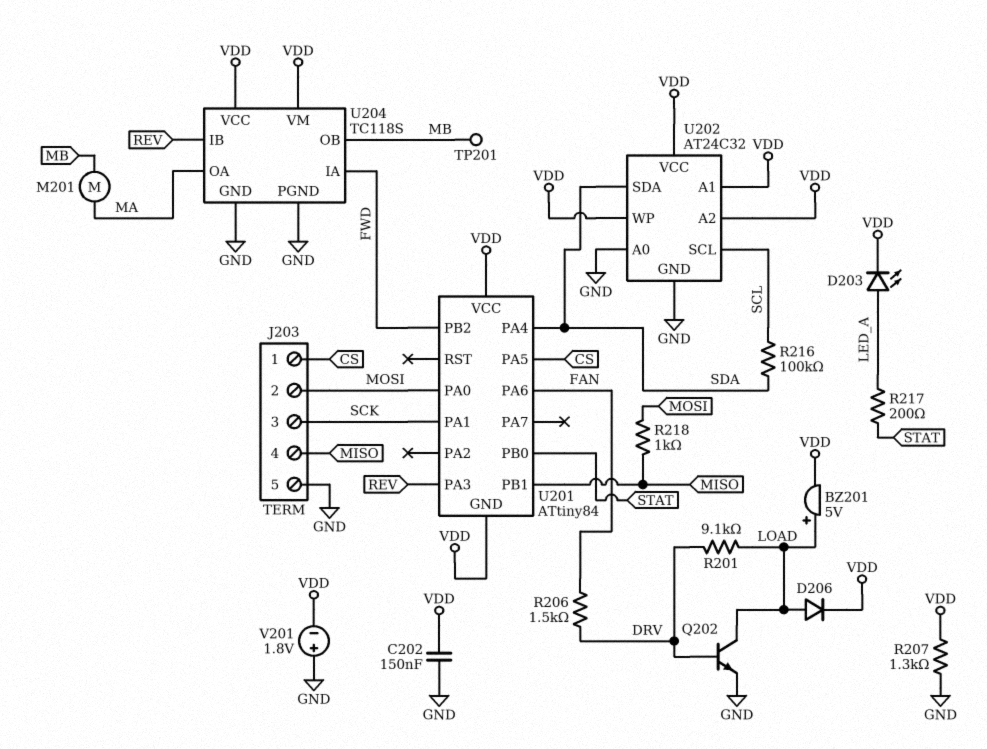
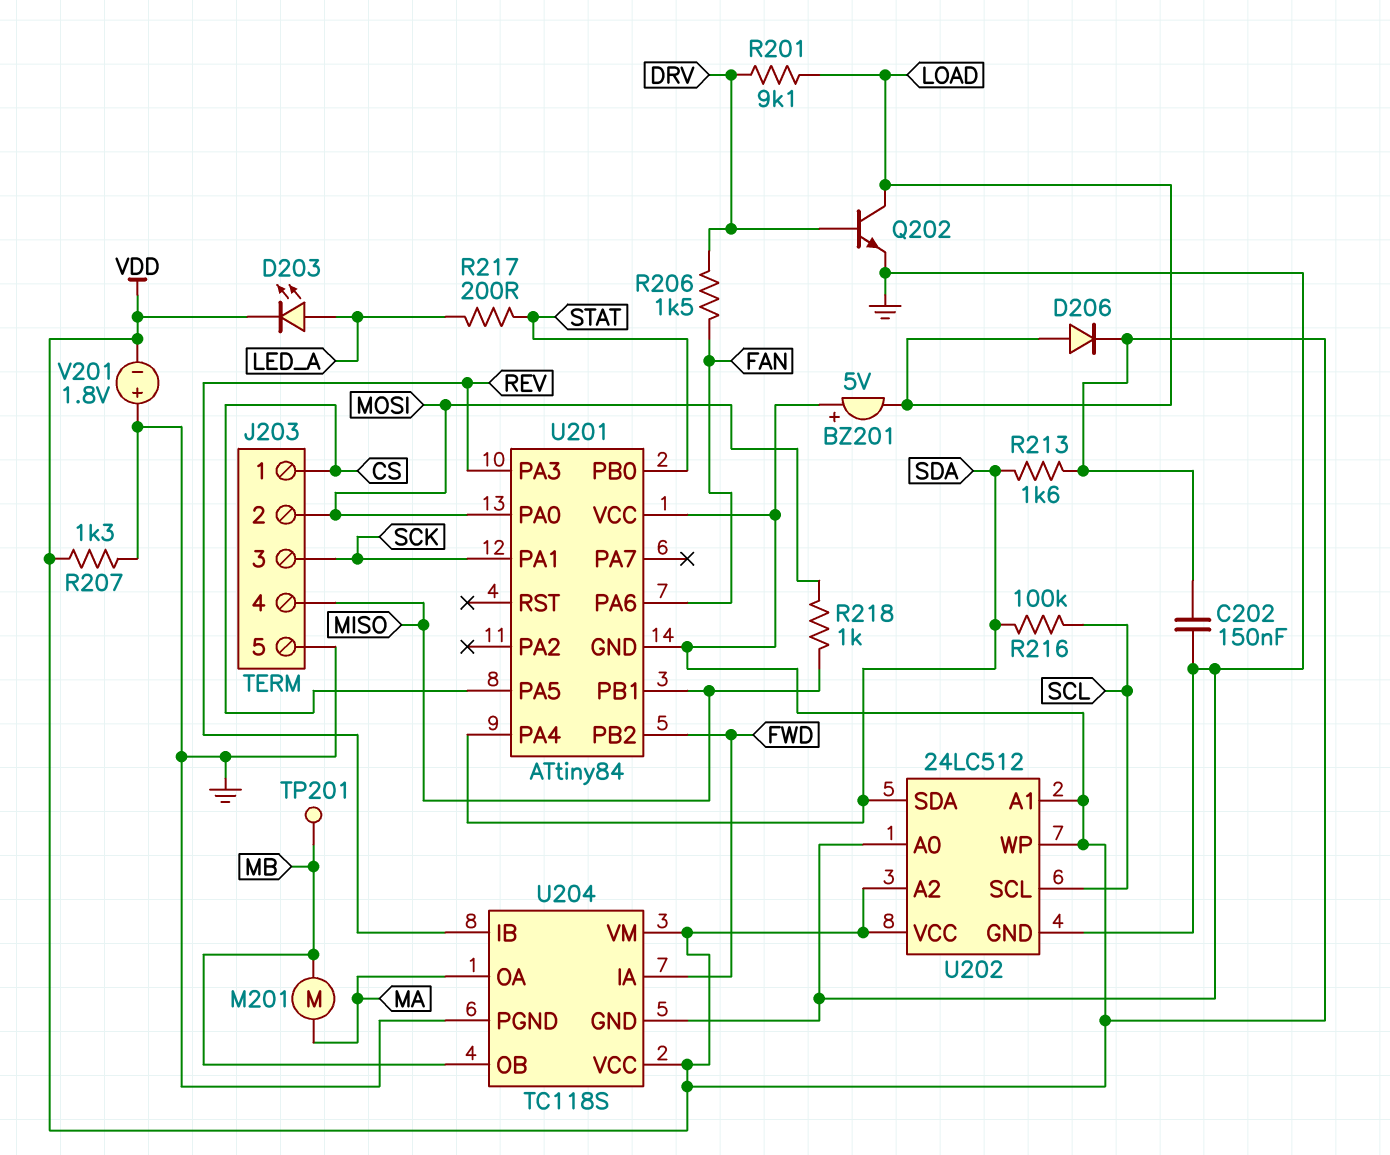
BZ201: buzzer 5V (plus LOAD, minus VDD) -> buzzer 5V (plus VDD, minus LOAD)
R213: none -> 1.6k (SDA, VDD)
U202: AT24C32 -> 24LC512

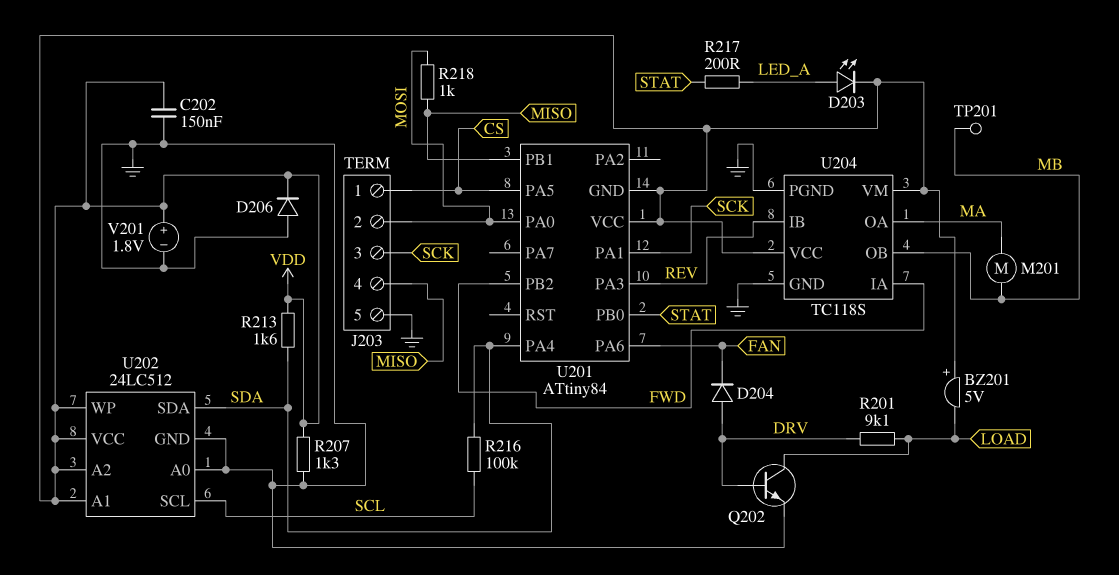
D204: none -> diode (A DRV, K FAN)
D206: diode (A LOAD, K VDD) -> diode (A GND, K VDD)
R206: 1.5k (DRV, FAN) -> none
V201: 1.8V (plus GND, minus VDD) -> 1.8V (plus VDD, minus GND)

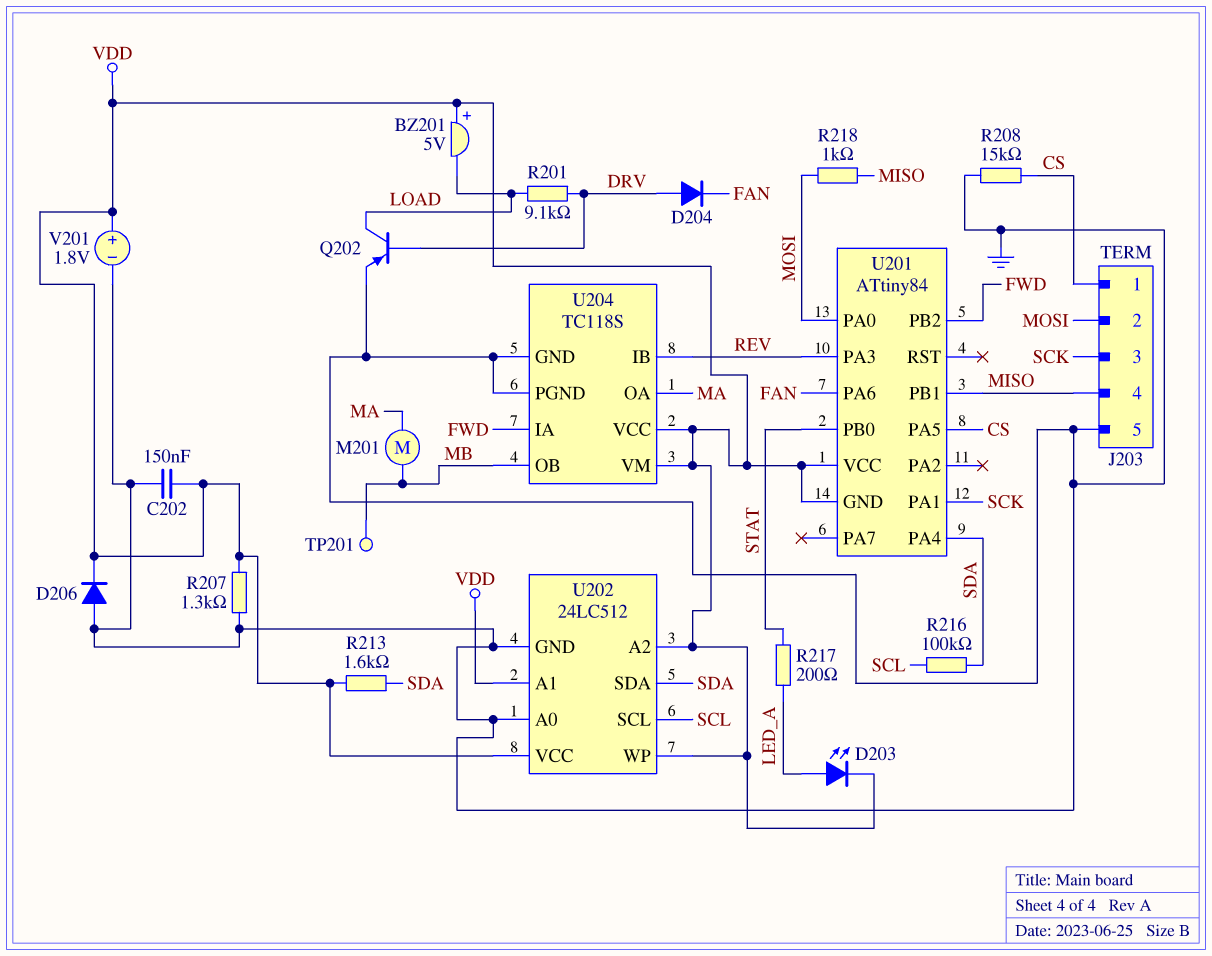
Q202: NPN (B DRV, C LOAD, E GND) -> PNP (B DRV, C LOAD, E GND)
R208: none -> 15k (CS, GND)

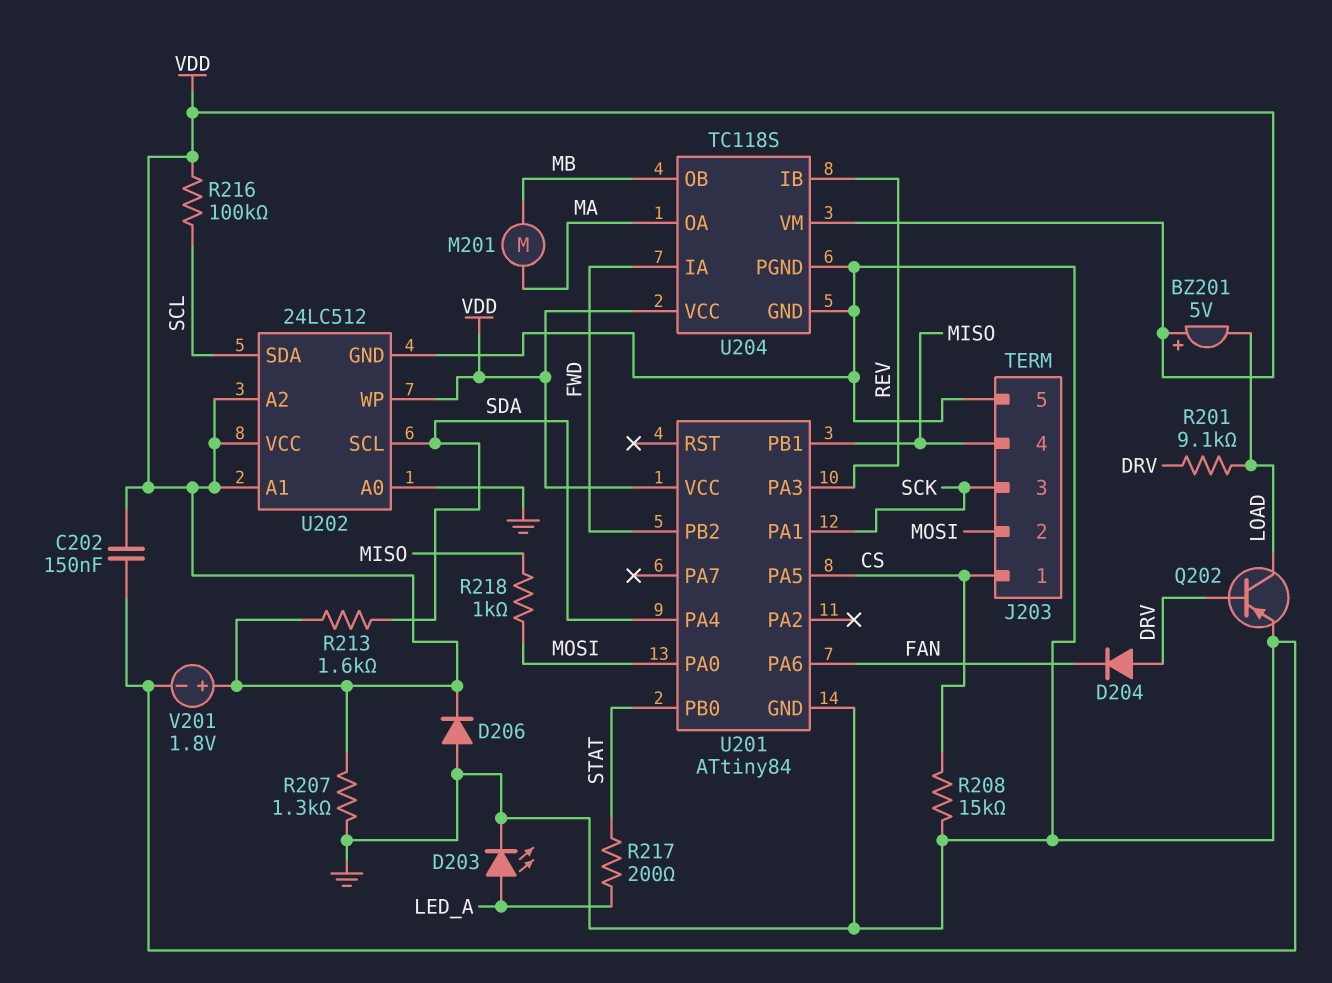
D203: LED (A LED_A, K VDD) -> LED (A LED_A, K GND)
R216: 100k (SCL, SDA) -> 100k (SCL, VDD)
TP201: test point (MB) -> none
U201 pin GND: VDD -> GND
U202 pin SCL: SCL -> SDA
U202 pin SDA: SDA -> SCL

